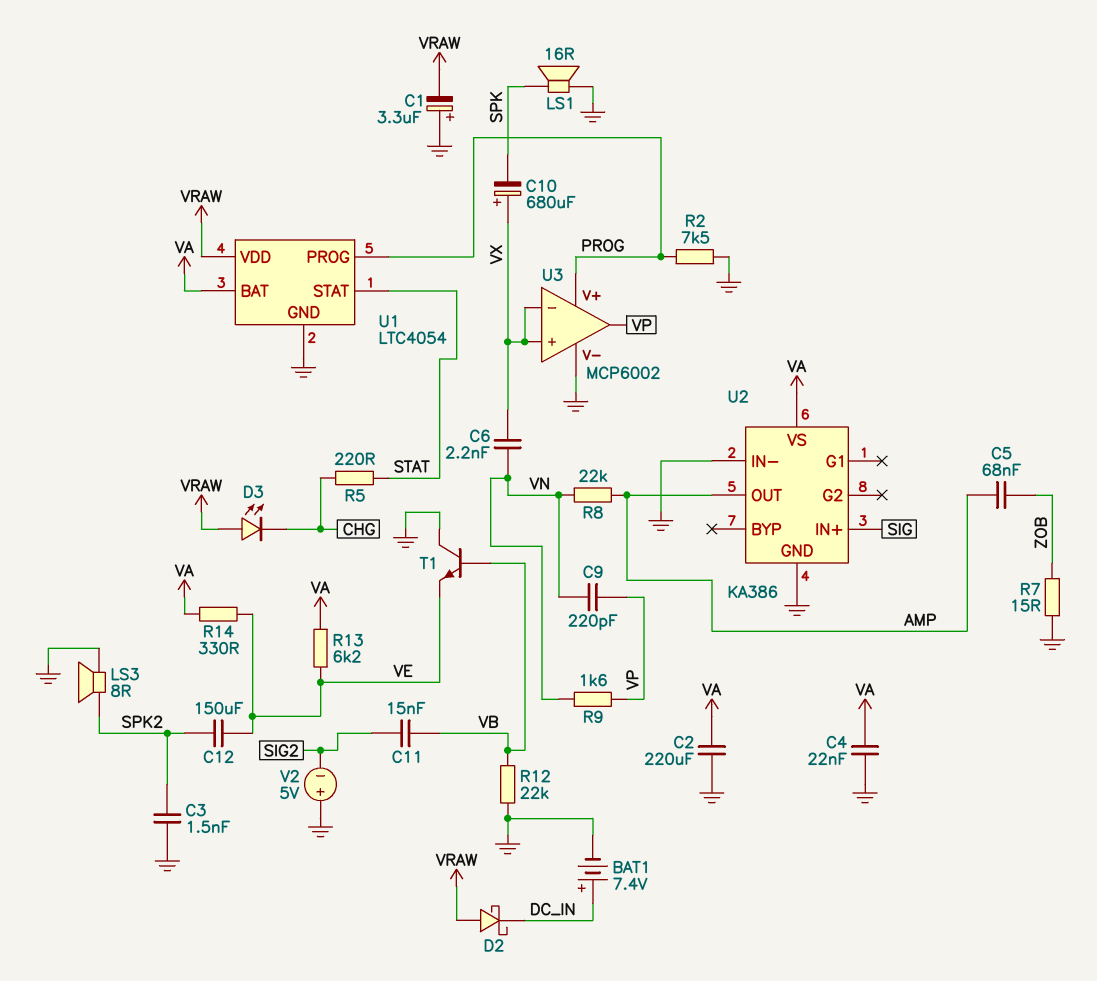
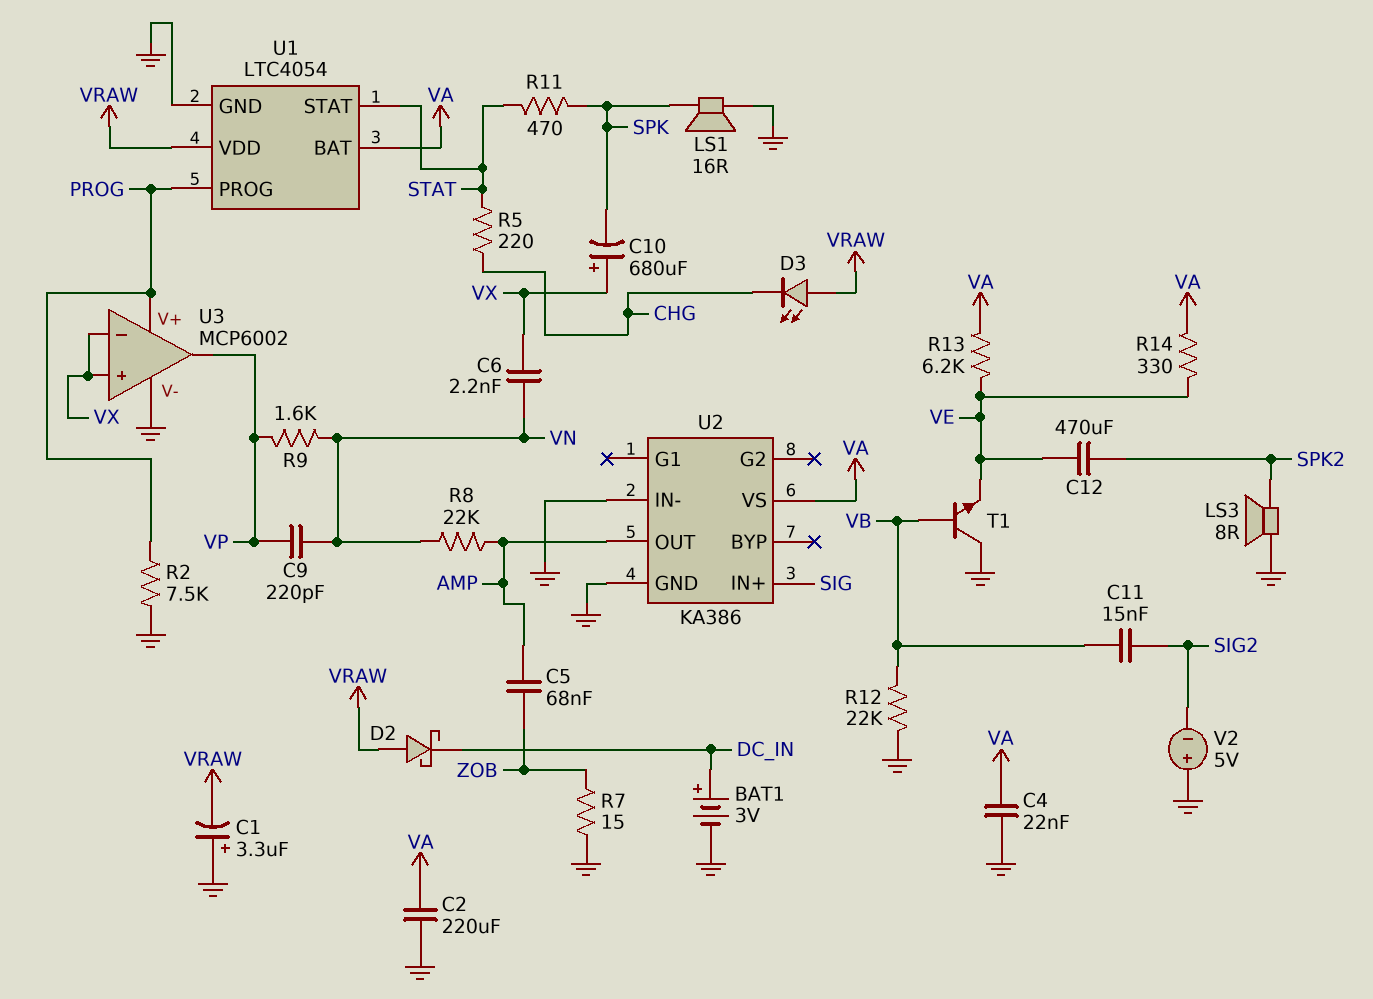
BAT1: 7.4V (plus DC_IN, minus GND) -> 3V (plus DC_IN, minus GND)
C3: 1.5nF (GND, SPK2) -> none
C12: 150uF (SPK2, VE) -> 470uF (SPK2, VE)
R11: none -> 470 (SPK, STAT)

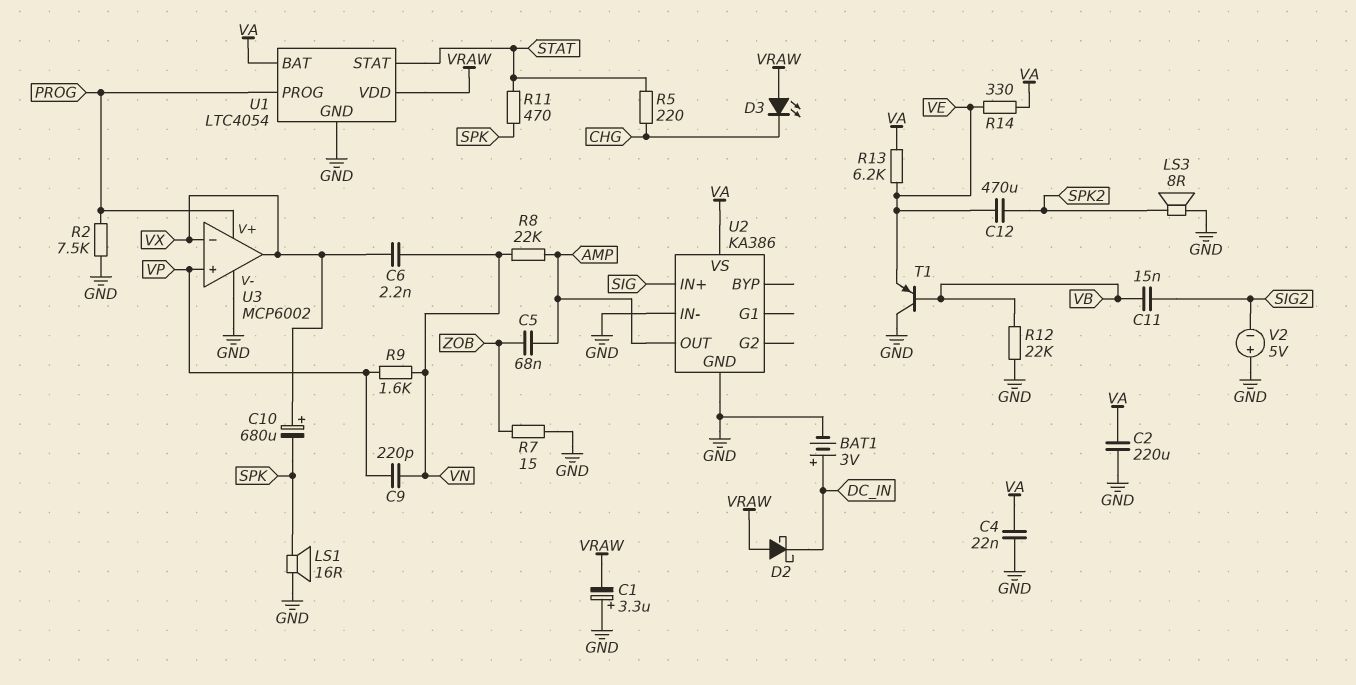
T1: NPN (B VB, C GND, E VE) -> PNP (B VB, C GND, E VE)
U3 pin in+: VX -> VP
U3 pin out: VP -> VX

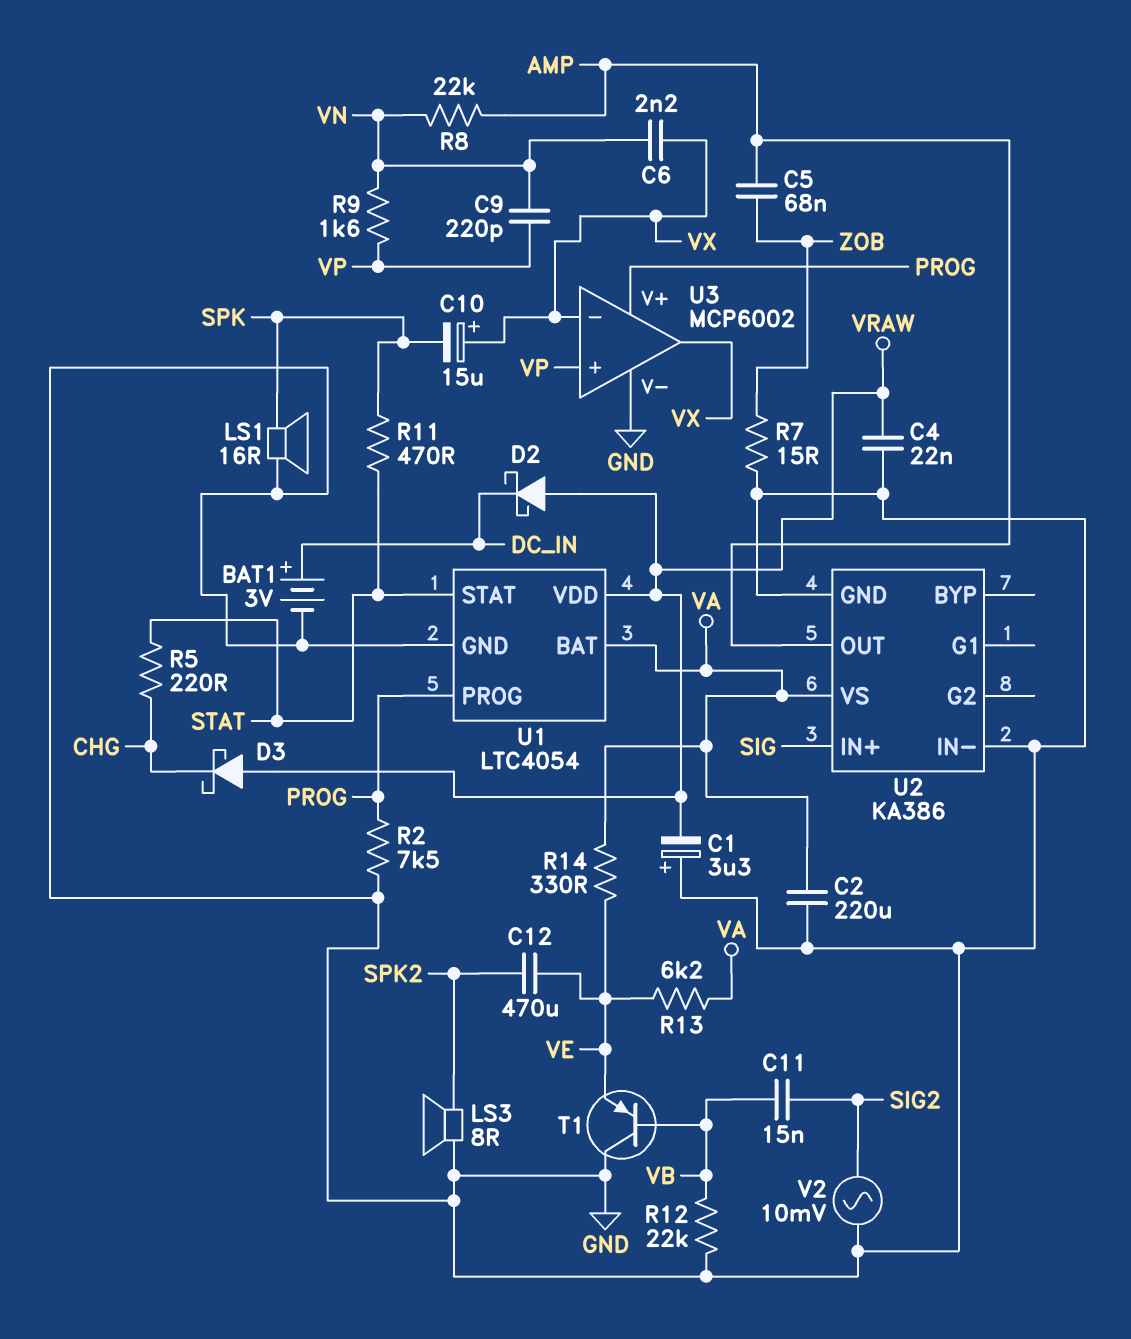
C4: 22nF (GND, VA) -> 22nF (GND, VRAW)
C10: 680uF (plus VX, minus SPK) -> 15uF (plus VX, minus SPK)
D3: LED (A VRAW, K CHG) -> schottky (A VRAW, K CHG)
V2: 5V (plus GND, minus SIG2) -> AC 10mV (GND, SIG2)

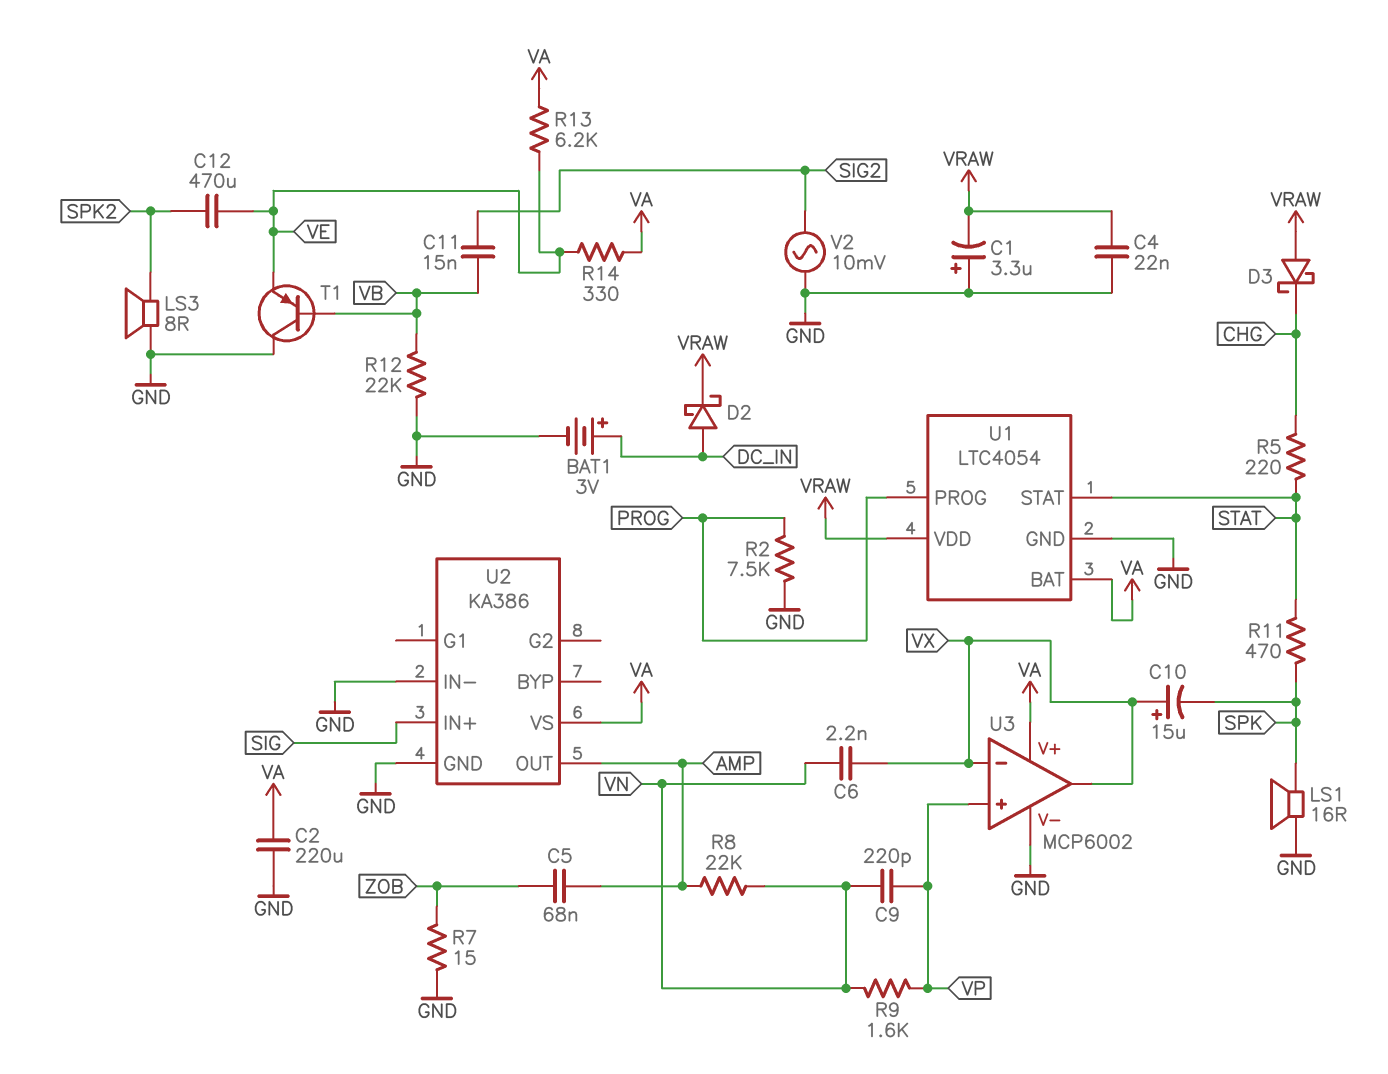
D2: schottky (A VRAW, K DC_IN) -> schottky (A DC_IN, K VRAW)
U3 pin V+: PROG -> VA

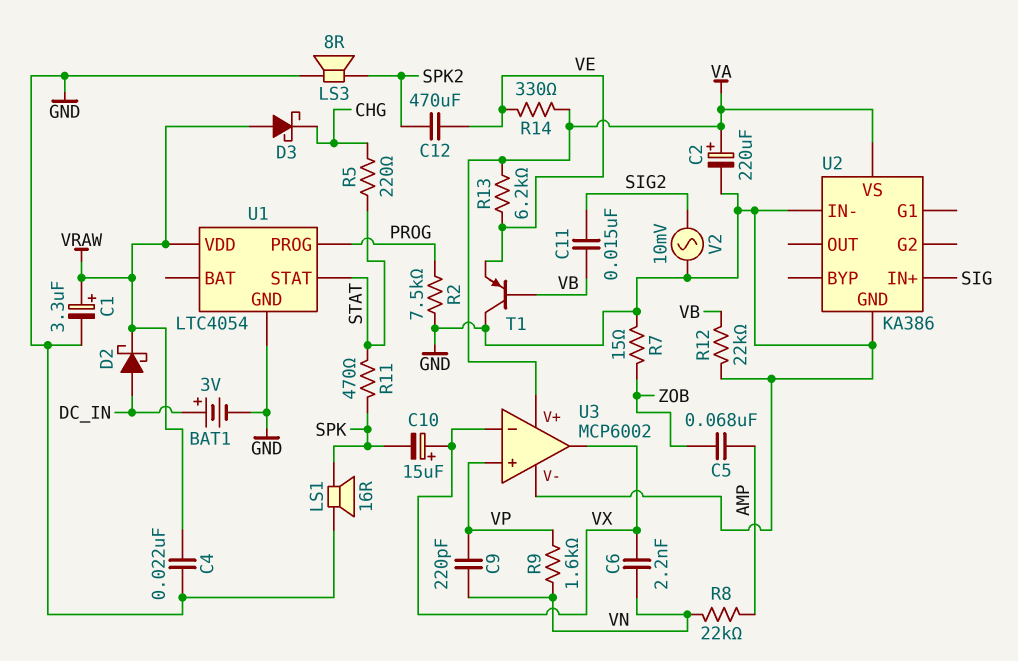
C1: 3.3uF (plus GND, minus VRAW) -> 3.3uF (plus VRAW, minus GND)
C2: 220uF (GND, VA) -> 220uF (plus VA, minus GND)
U1 pin BAT: VA -> none
U2 pin OUT: AMP -> none

